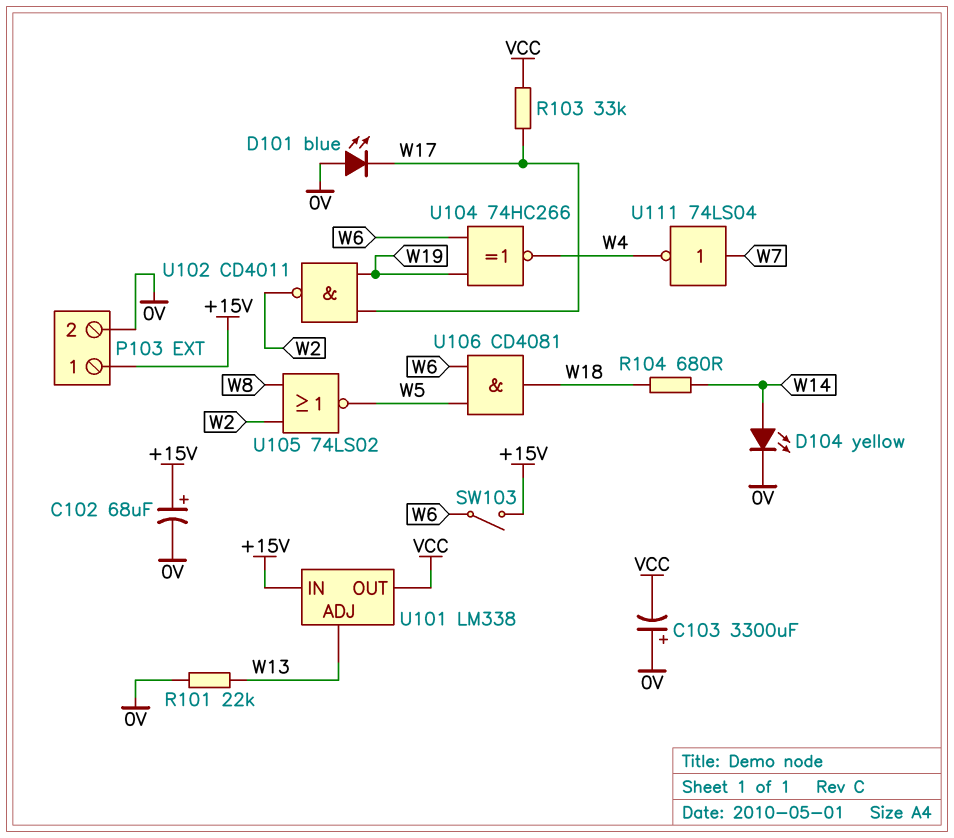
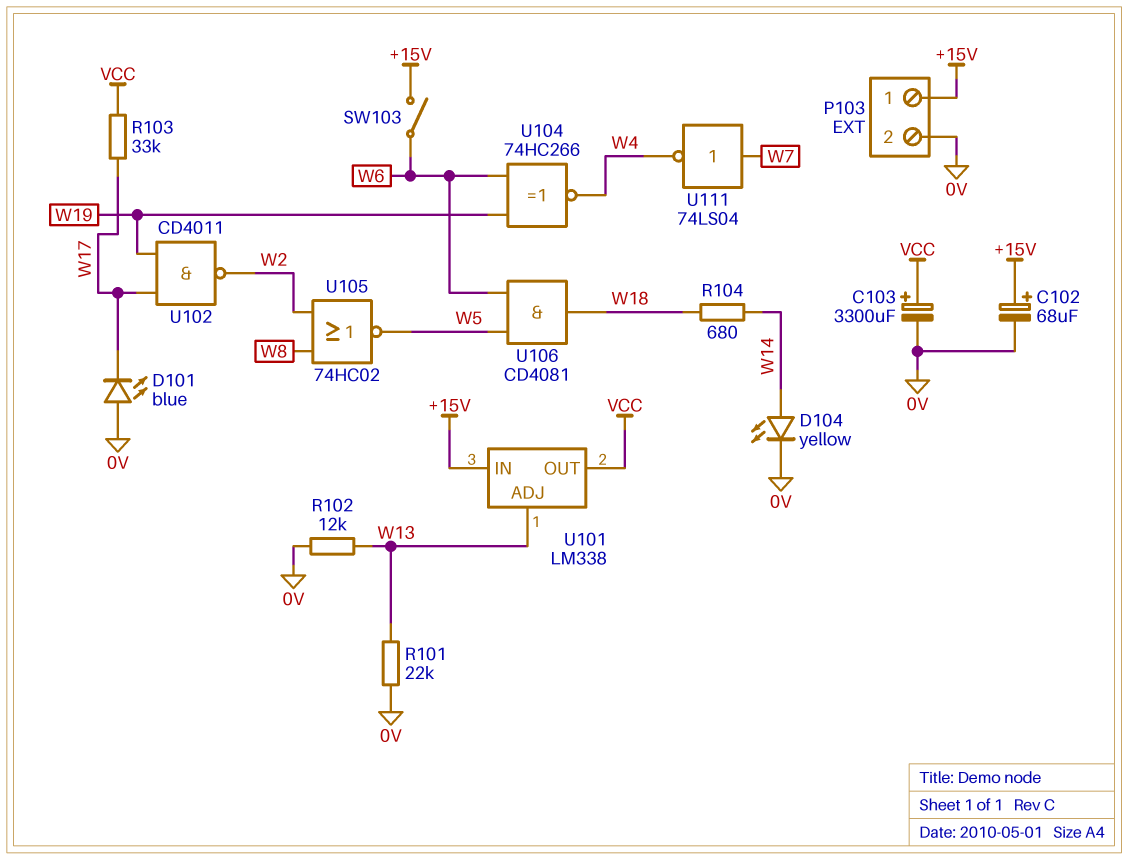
C103: 3300uF (plus 0V, minus VCC) -> 3300uF (plus VCC, minus 0V)
R102: none -> 12k (0V, W13)
U105: NOR 74LS02 (in W2, in W8, out W5) -> NOR 74HC02 (in W2, in W8, out W5)

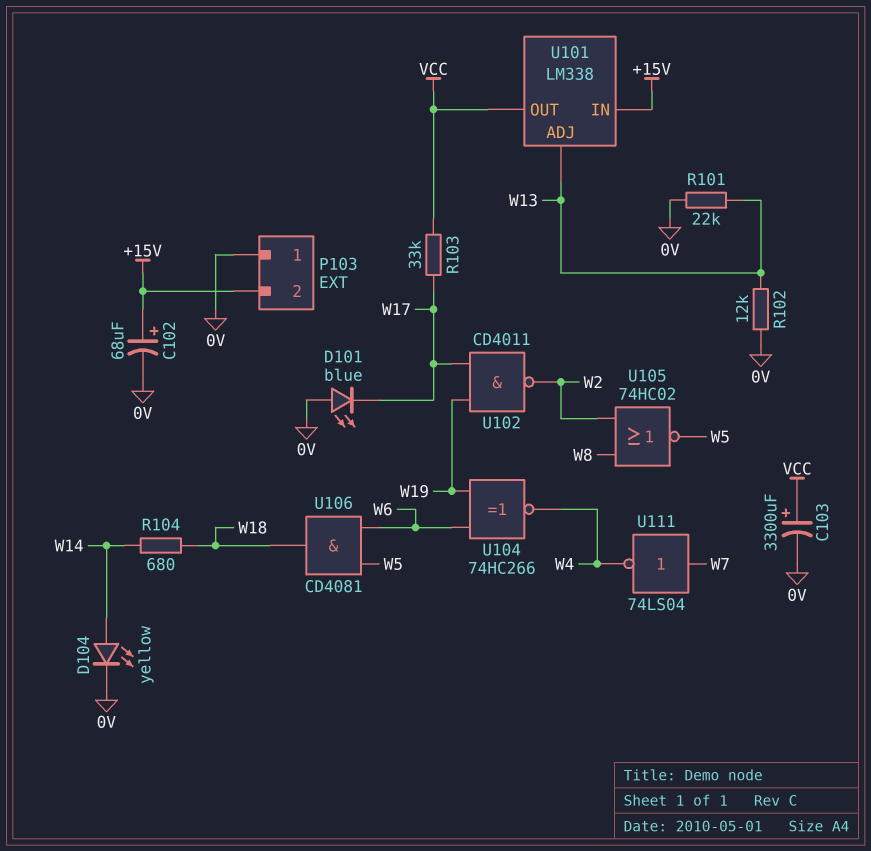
P103 pin 1: +15V -> 0V
P103 pin 2: 0V -> +15V
SW103: switch (+15V, W6) -> none

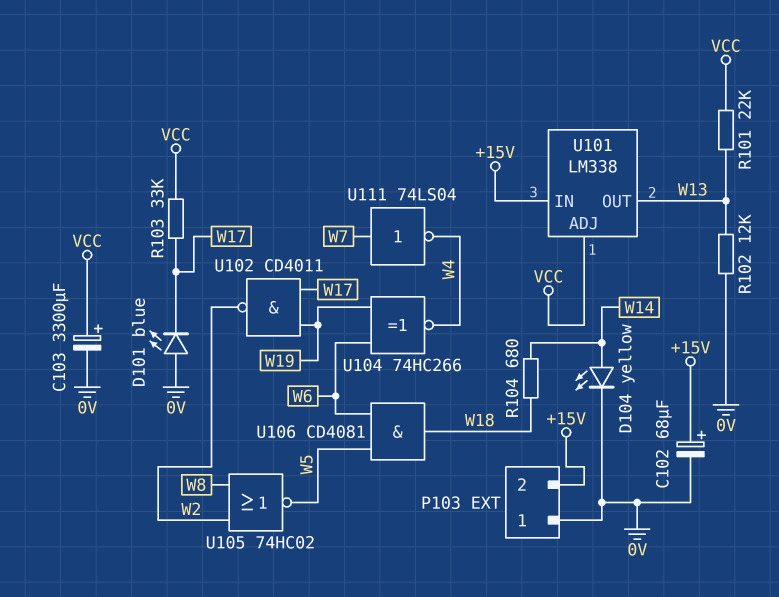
R101: 22k (0V, W13) -> 22k (VCC, W13)
U101 pin ADJ: W13 -> VCC
U101 pin OUT: VCC -> W13

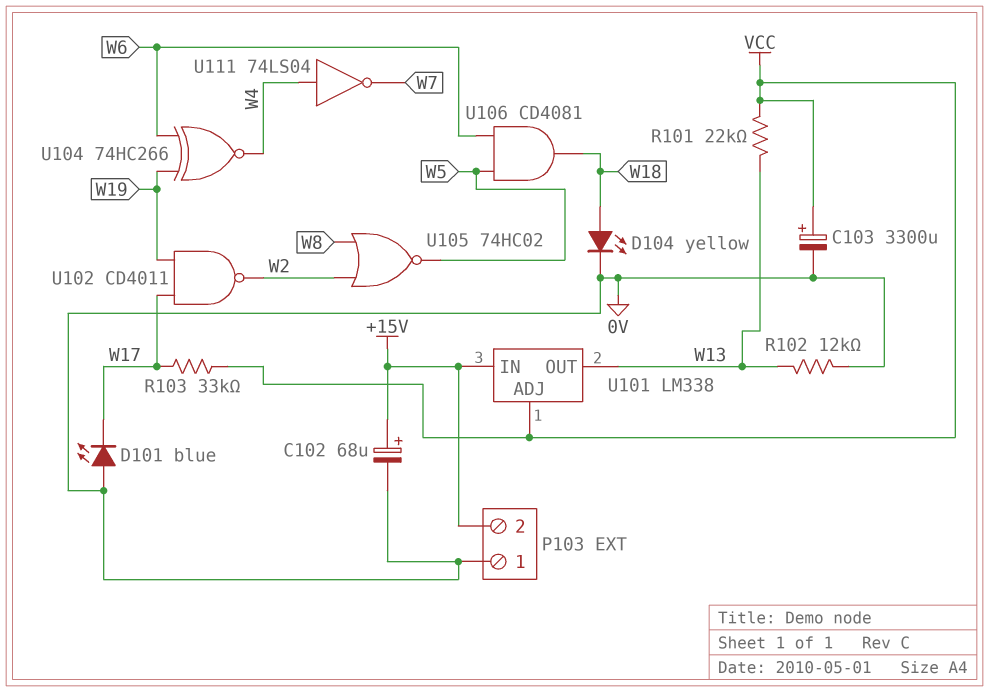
D104: LED yellow (A W14, K 0V) -> LED yellow (A W18, K 0V)
R104: 680 (W14, W18) -> none
U111: NOT 74LS04 (in W7, out W4) -> NOT 74LS04 (in W4, out W7)

